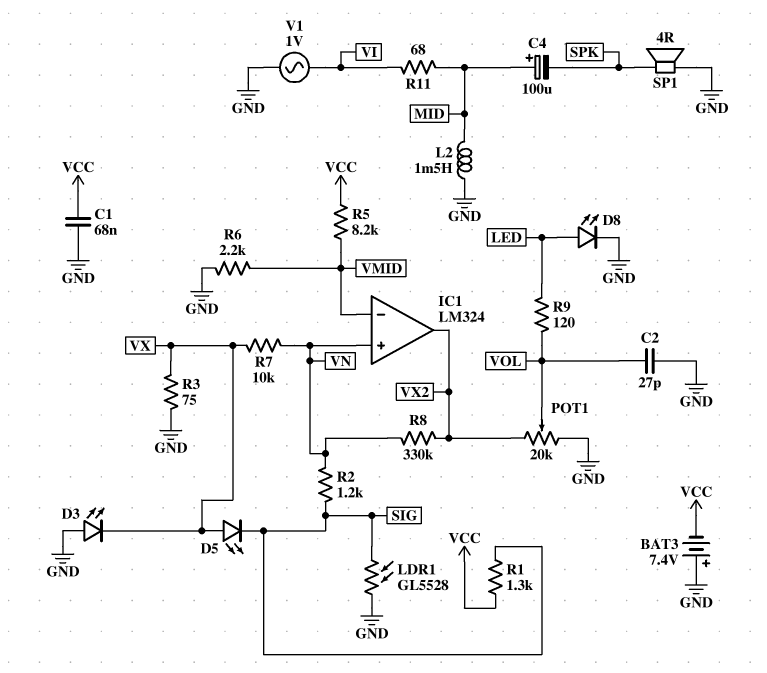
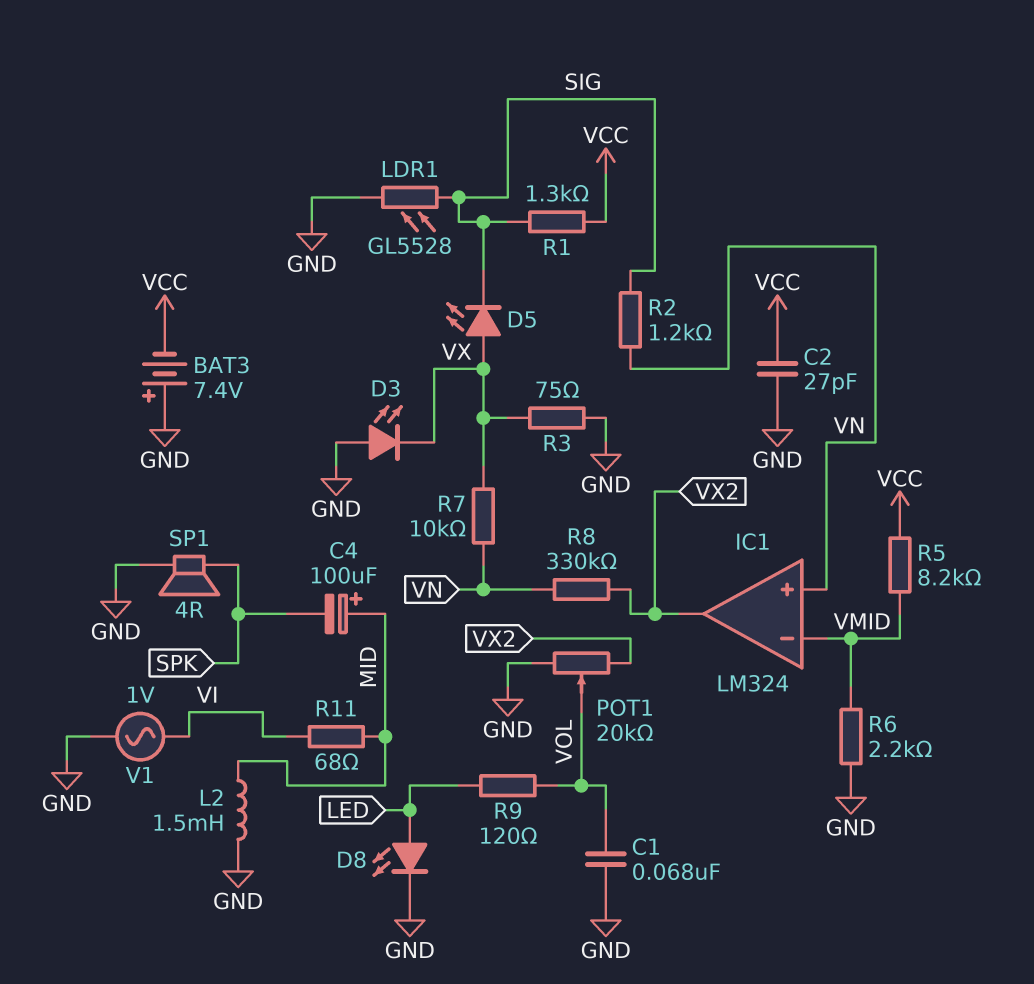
C1: 68nF (GND, VCC) -> 68nF (GND, VOL)
C2: 27pF (GND, VOL) -> 27pF (GND, VCC)

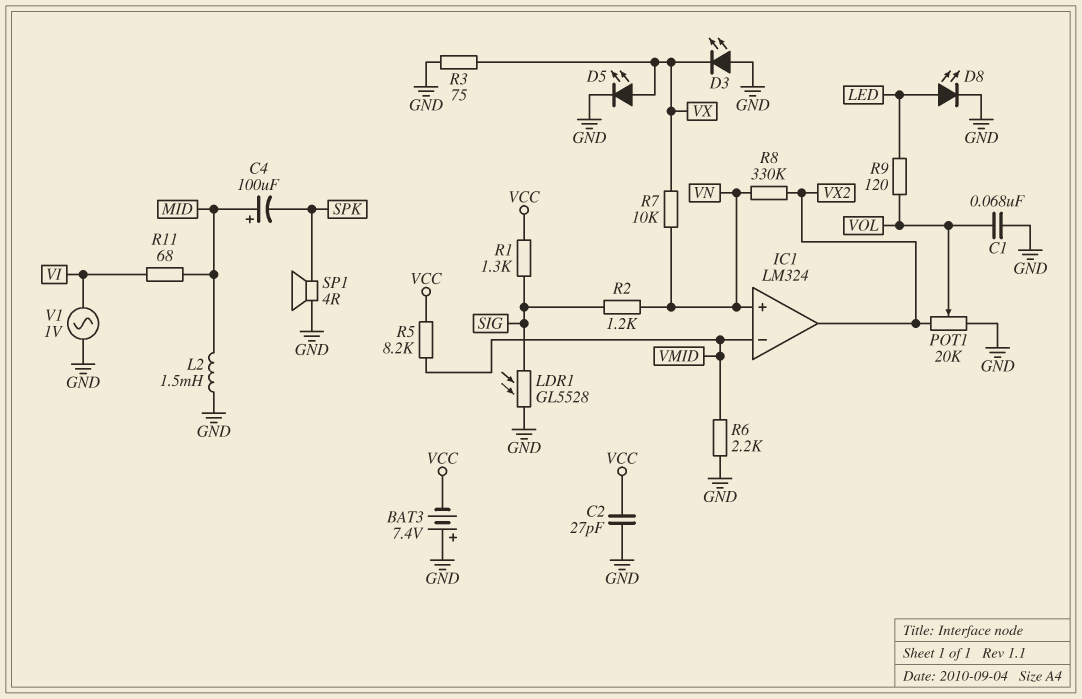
D5: LED (A VX, K SIG) -> LED (A VX, K GND)

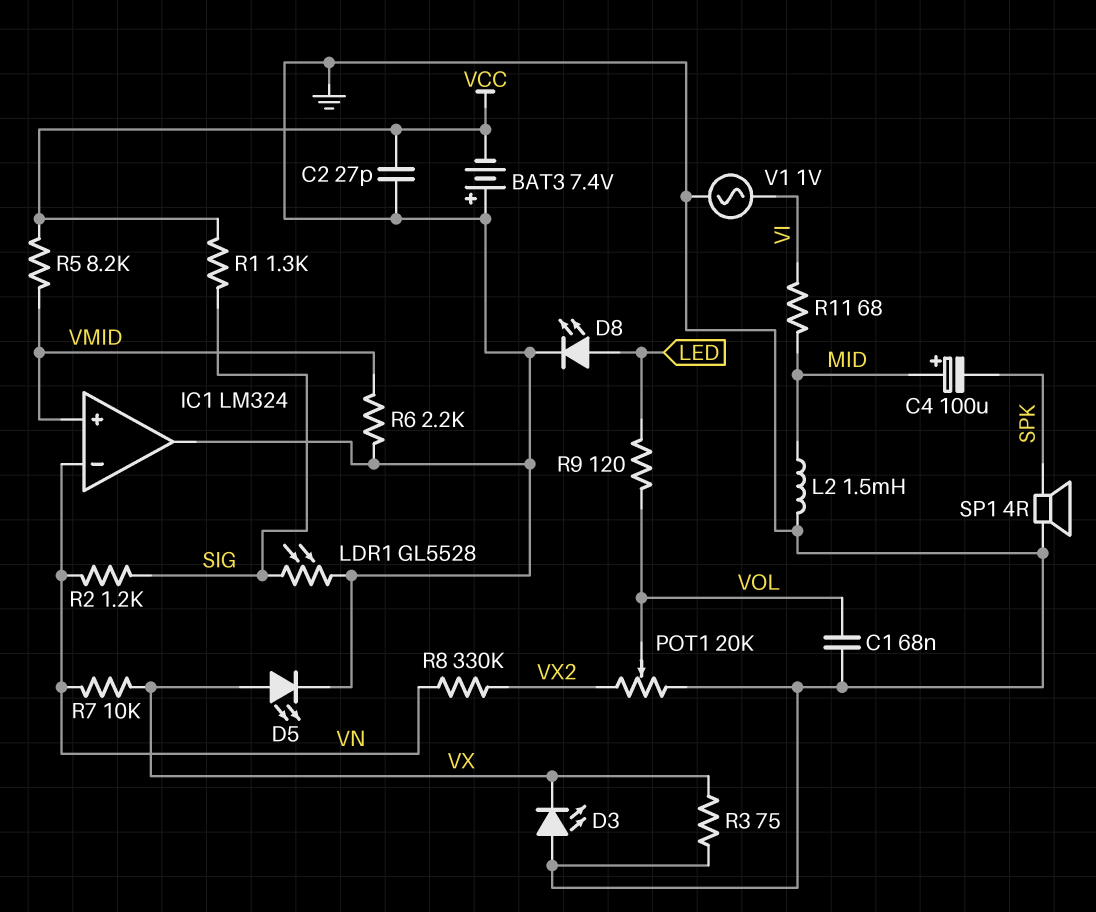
IC1 pin in+: VN -> VMID
IC1 pin in-: VMID -> VN
IC1 pin out: VX2 -> GND

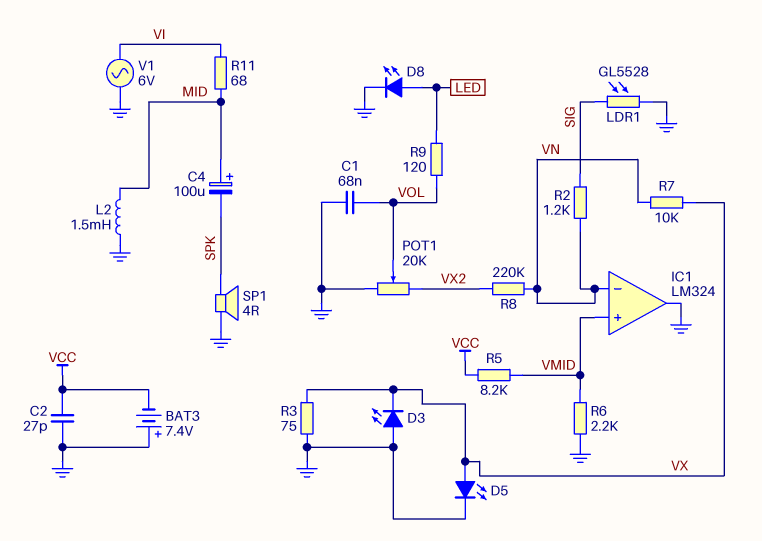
R1: 1.3k (SIG, VCC) -> none
R8: 330k (VN, VX2) -> 220k (VN, VX2)
V1: AC 1V (GND, VI) -> AC 6V (GND, VI)

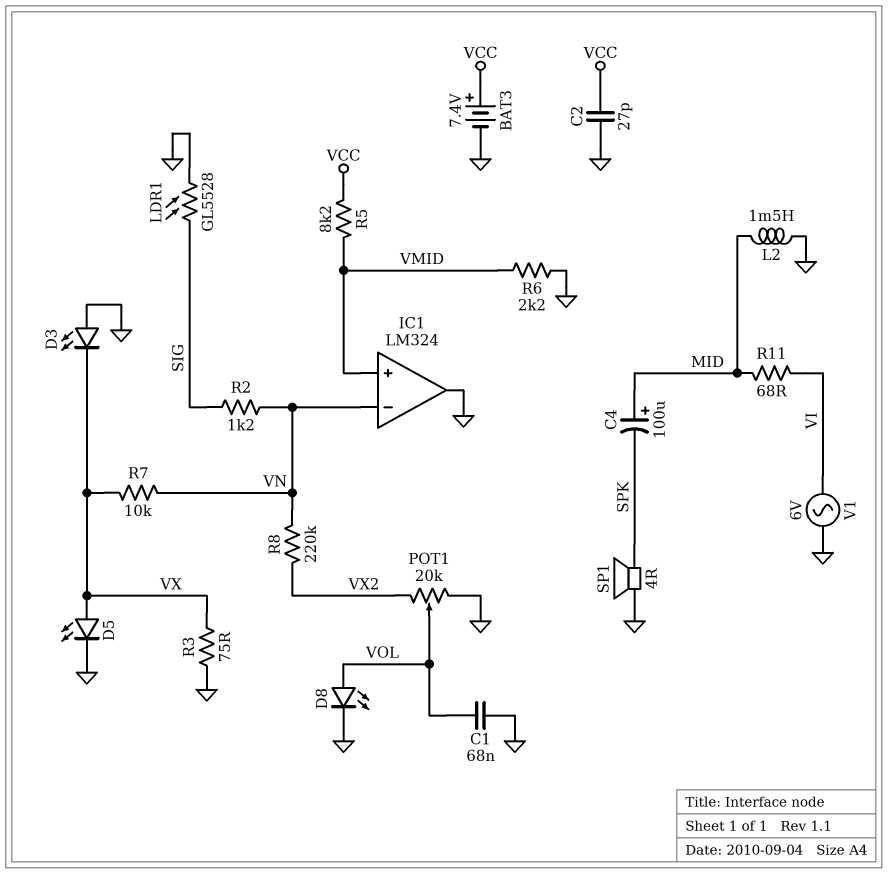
BAT3: 7.4V (plus GND, minus VCC) -> 7.4V (plus VCC, minus GND)
D8: LED (A LED, K GND) -> LED (A VOL, K GND)
R9: 120 (LED, VOL) -> none

